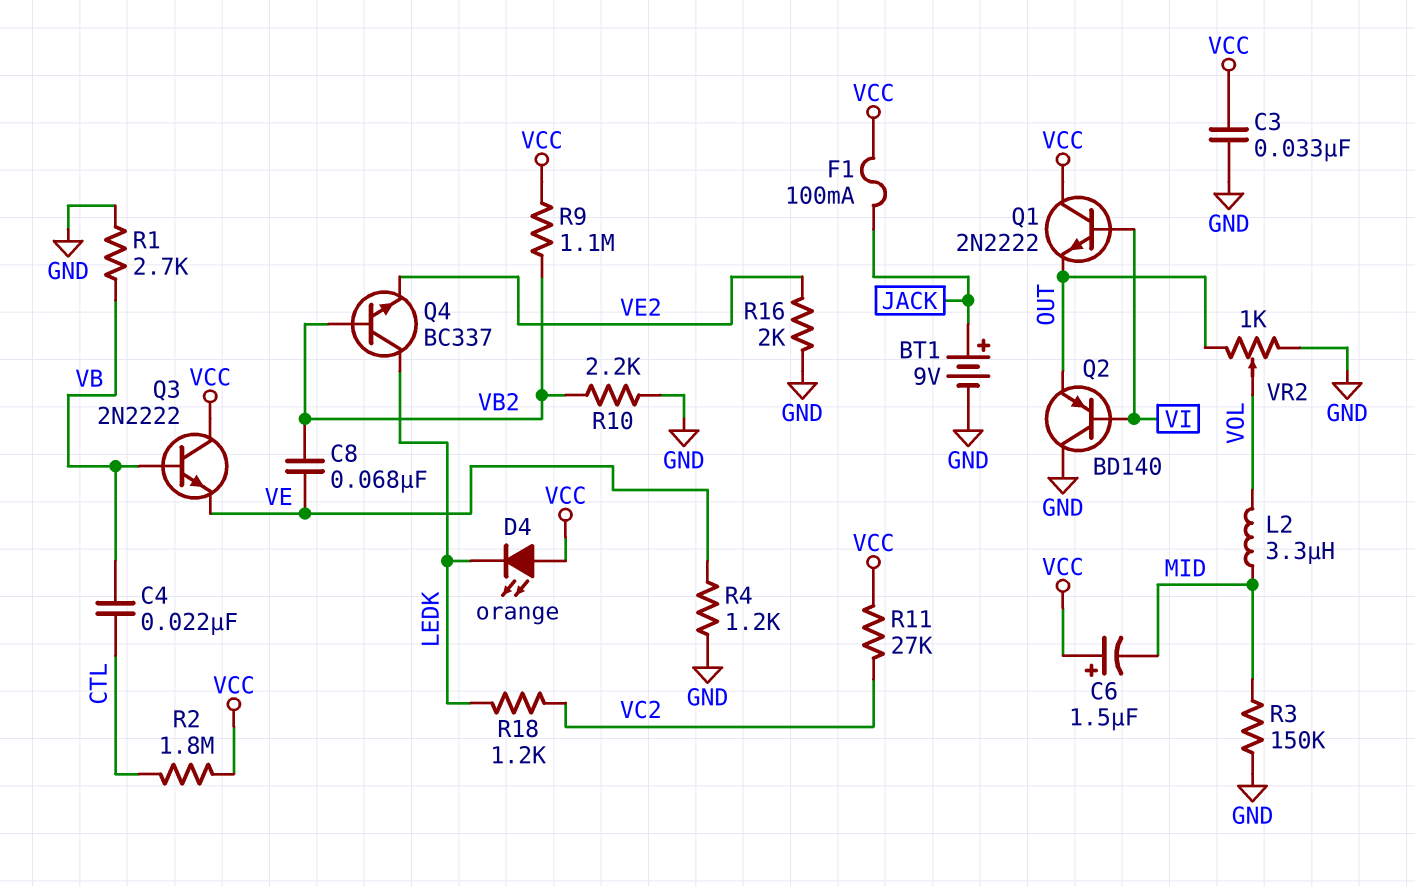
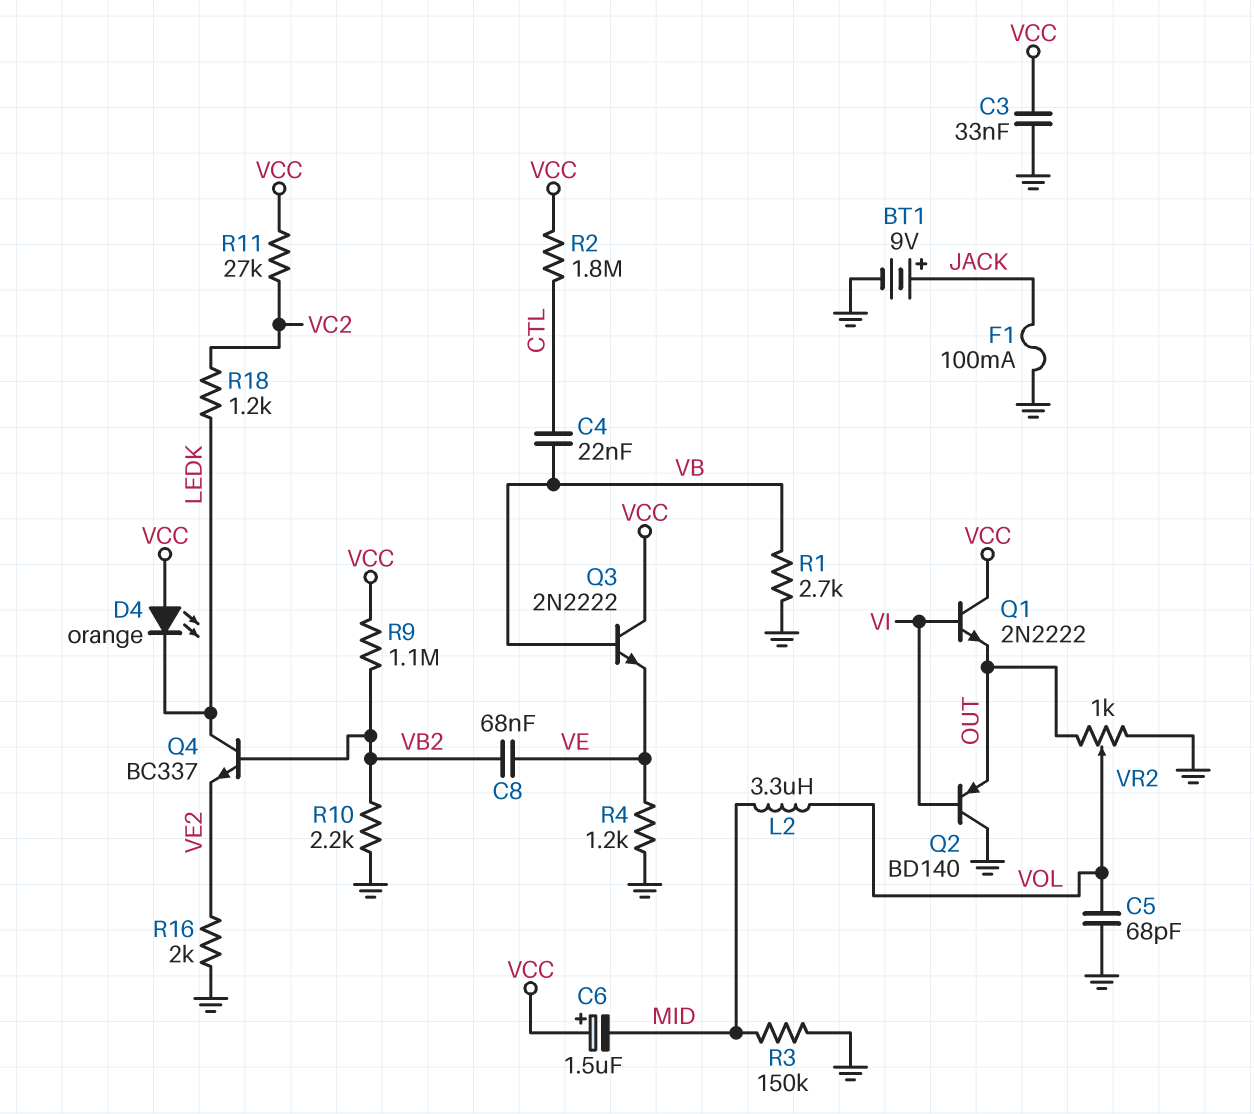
C5: none -> 68pF (GND, VOL)
F1: 100mA (JACK, VCC) -> 100mA (GND, JACK)

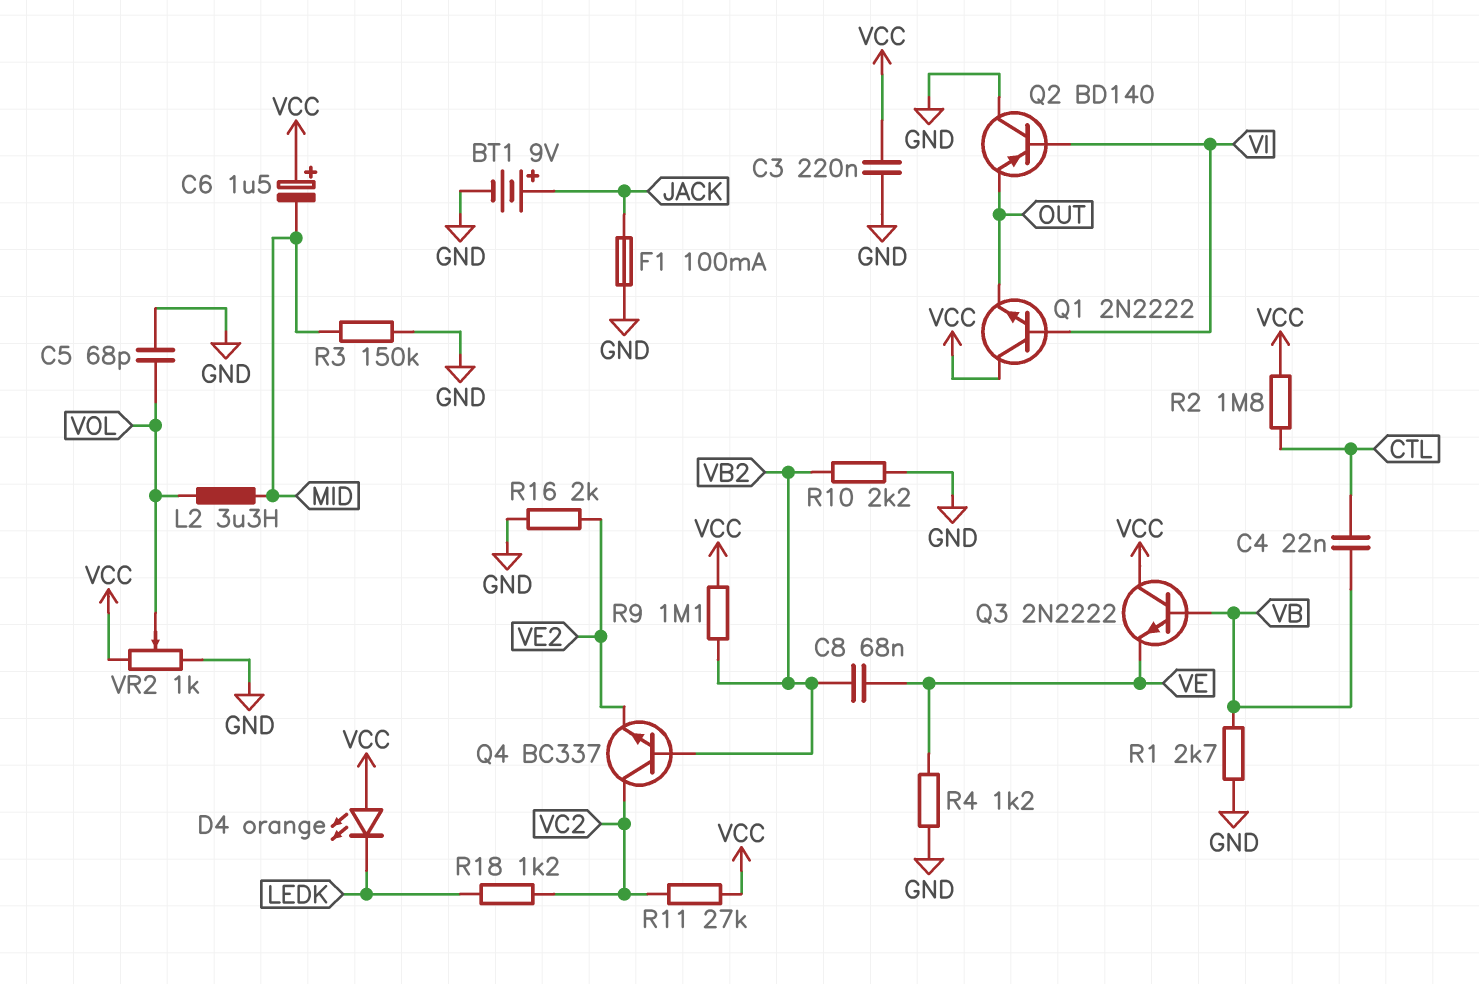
C3: 33nF (GND, VCC) -> 220nF (GND, VCC)
Q4: NPN BC337 (B VB2, C LEDK, E VE2) -> NPN BC337 (B VB2, C VC2, E VE2)
VR2: 1k (GND, OUT, wiper VOL) -> 1k (GND, VCC, wiper VOL)

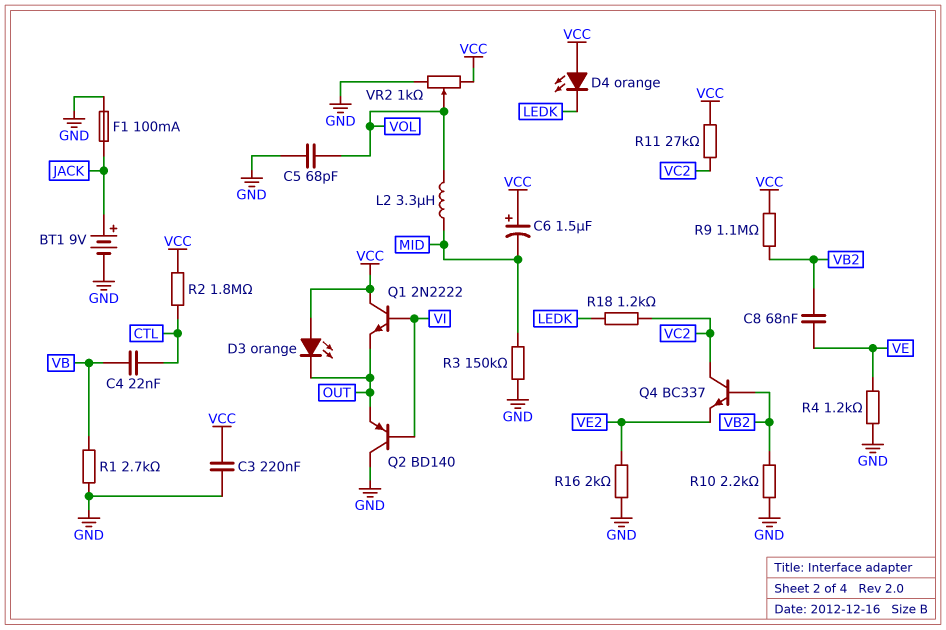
D3: none -> LED orange (A VCC, K OUT)
Q3: NPN 2N2222 (B VB, C VCC, E VE) -> none

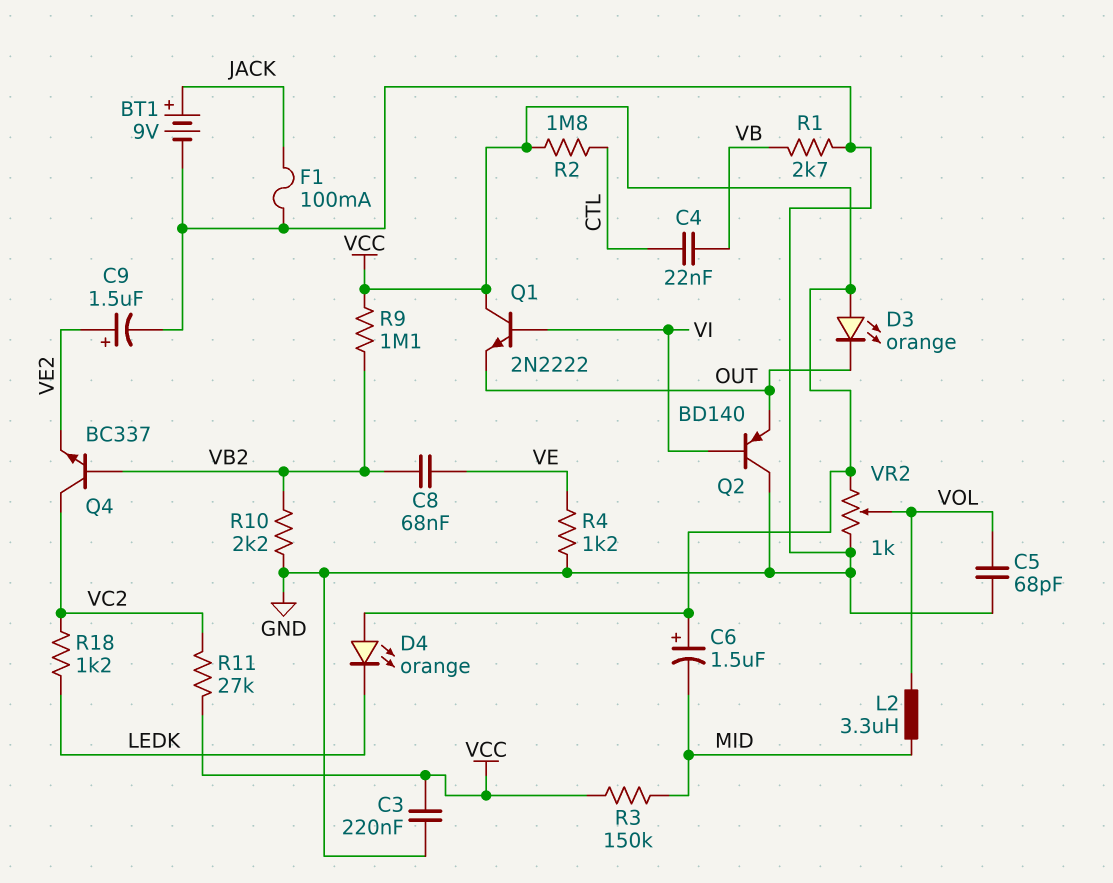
C9: none -> 1.5uF (plus VE2, minus GND)
R3: 150k (GND, MID) -> 150k (MID, VCC)
R16: 2k (GND, VE2) -> none

